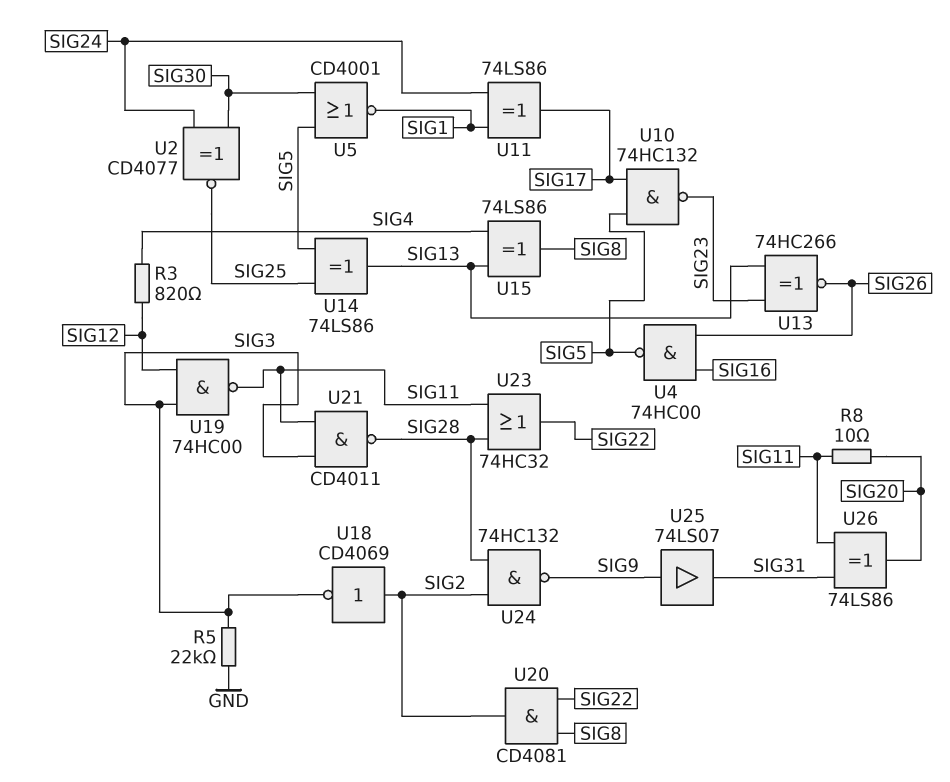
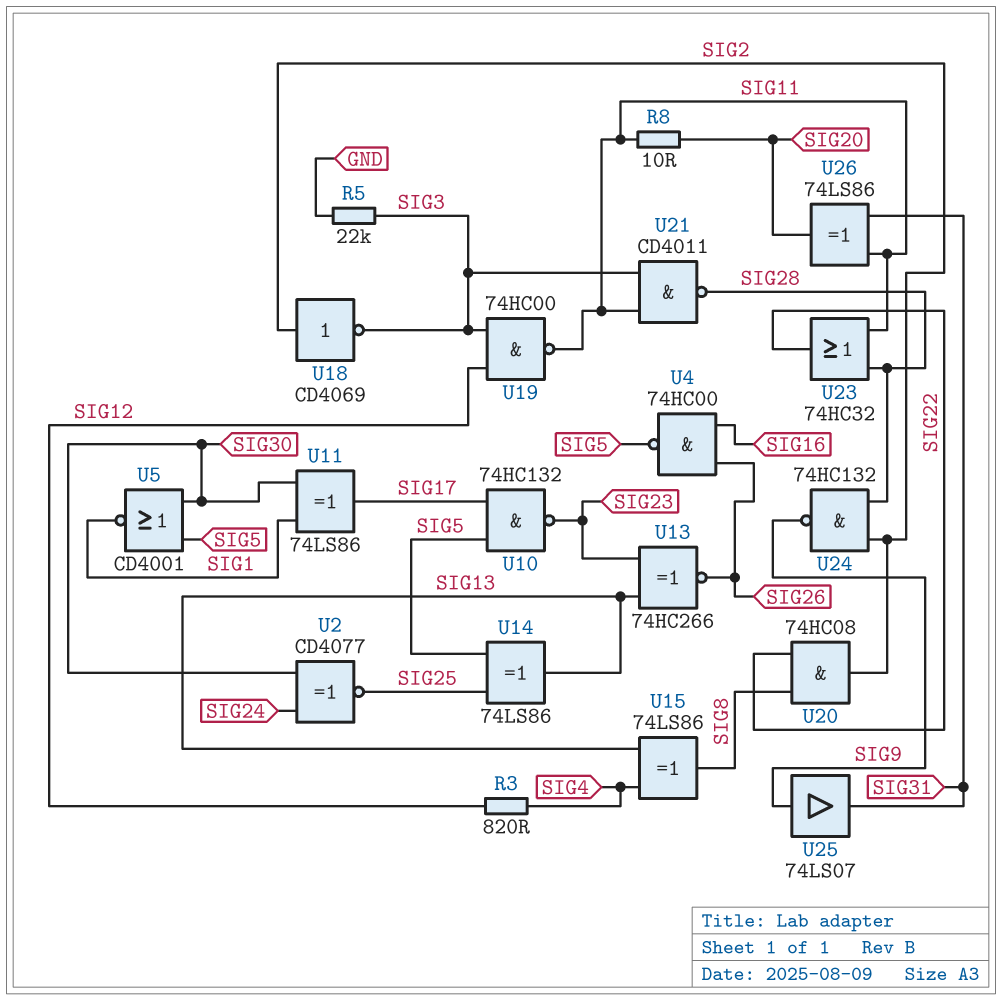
U11: XOR 74LS86 (in SIG1, in SIG24, out SIG17) -> XOR 74LS86 (in SIG1, in SIG30, out SIG17)
U20: AND CD4081 (in SIG8, in SIG22, out SIG2) -> AND 74HC08 (in SIG8, in SIG22, out SIG2)

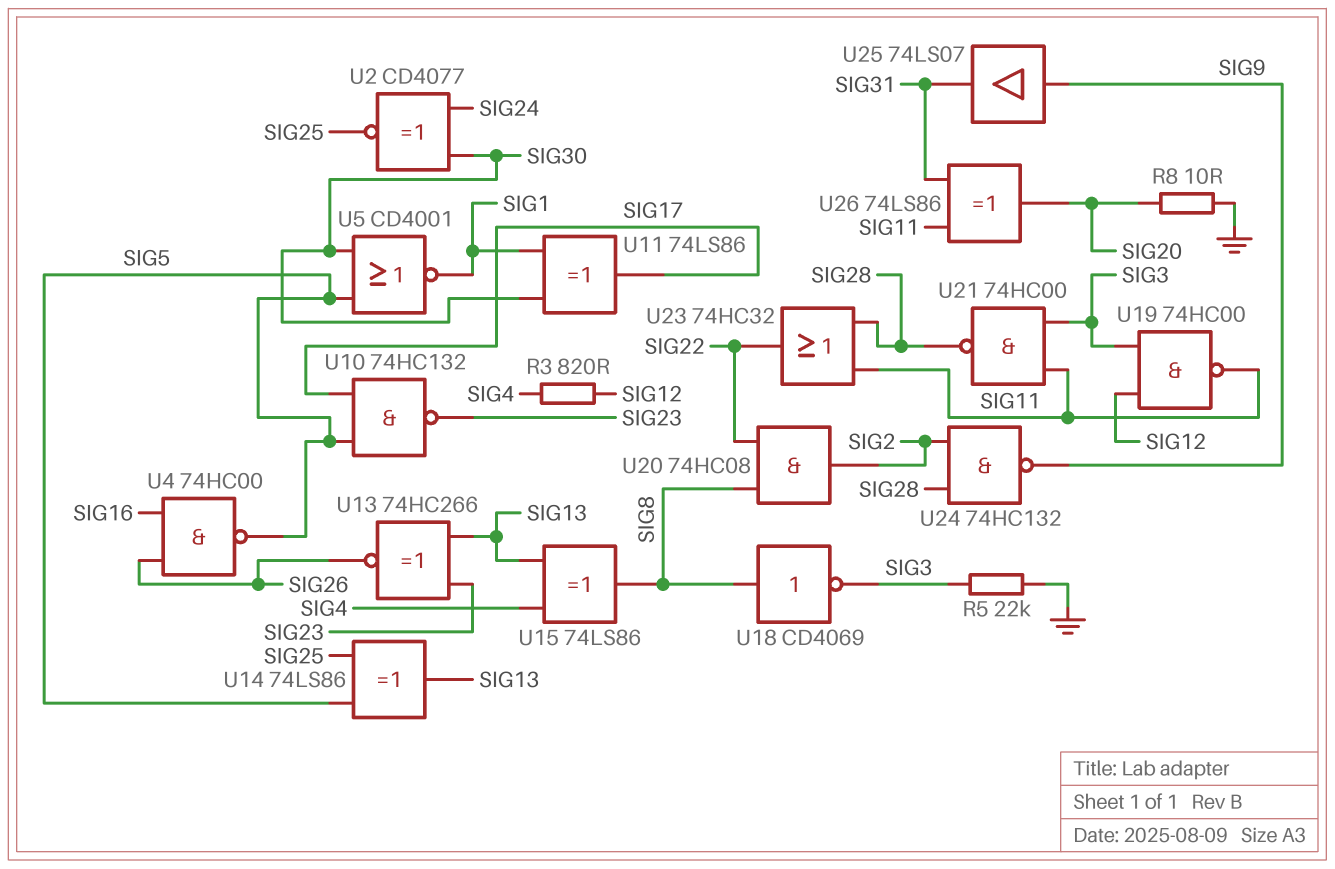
R8: 10 (SIG11, SIG20) -> 10 (GND, SIG20)
U18: NOT CD4069 (in SIG2, out SIG3) -> NOT CD4069 (in SIG8, out SIG3)
U21: NAND CD4011 (in SIG3, in SIG11, out SIG28) -> NAND 74HC00 (in SIG3, in SIG11, out SIG28)

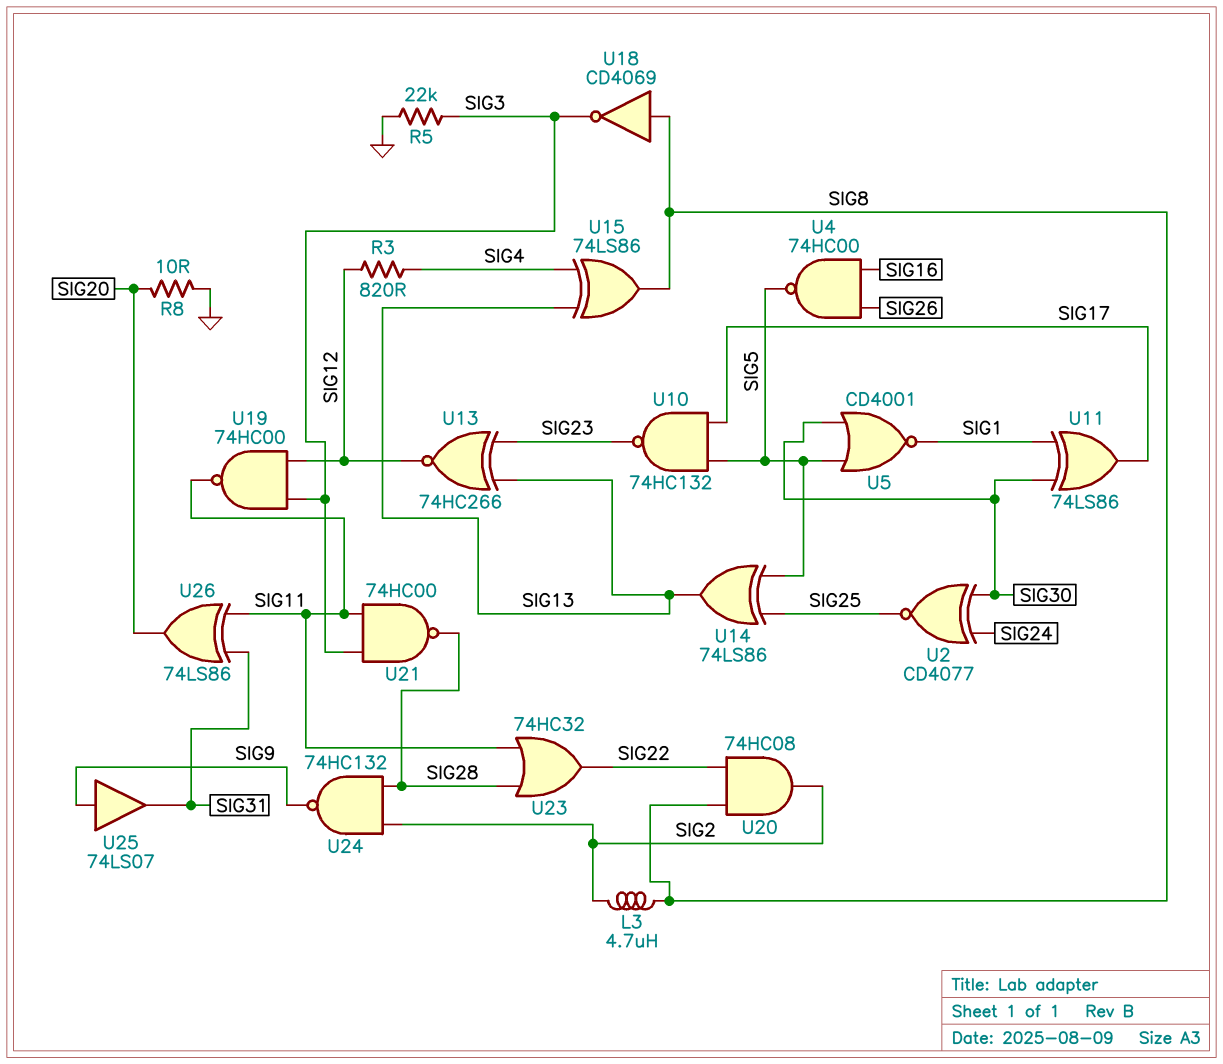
L3: none -> 4.7uH (SIG2, SIG8)
U13: XNOR 74HC266 (in SIG13, in SIG23, out SIG26) -> XNOR 74HC266 (in SIG13, in SIG23, out SIG12)

